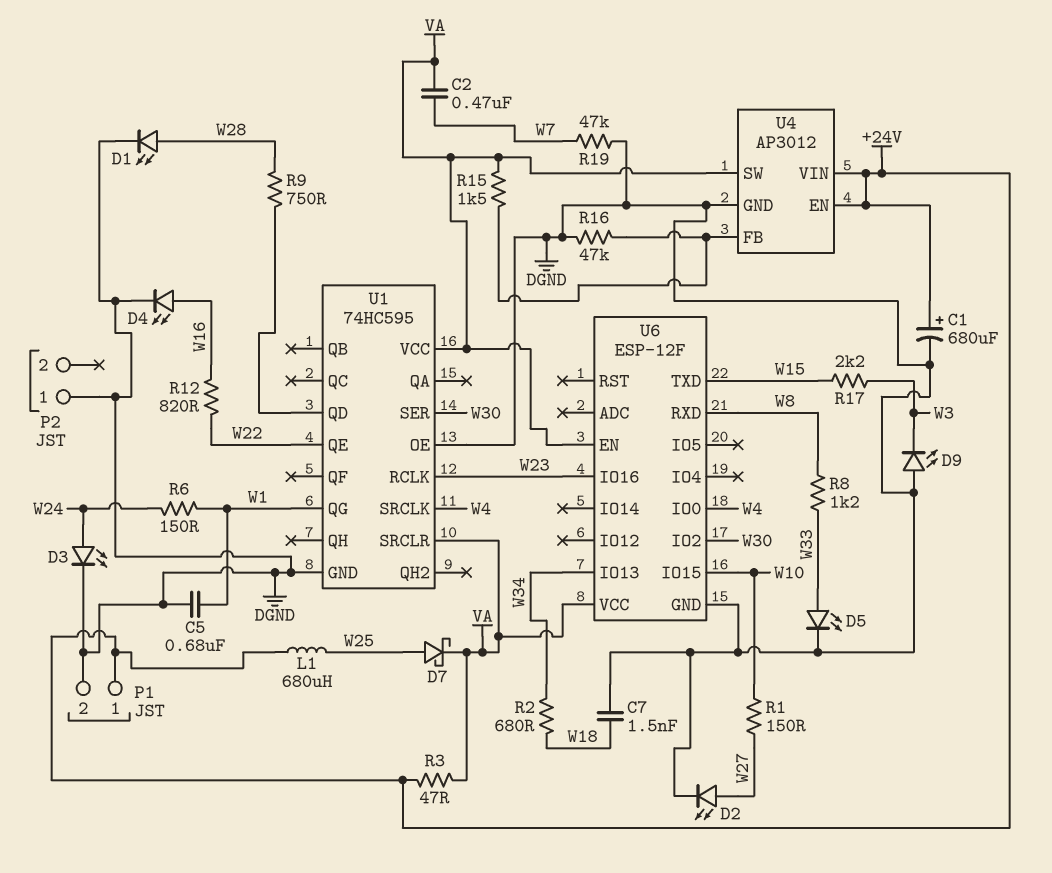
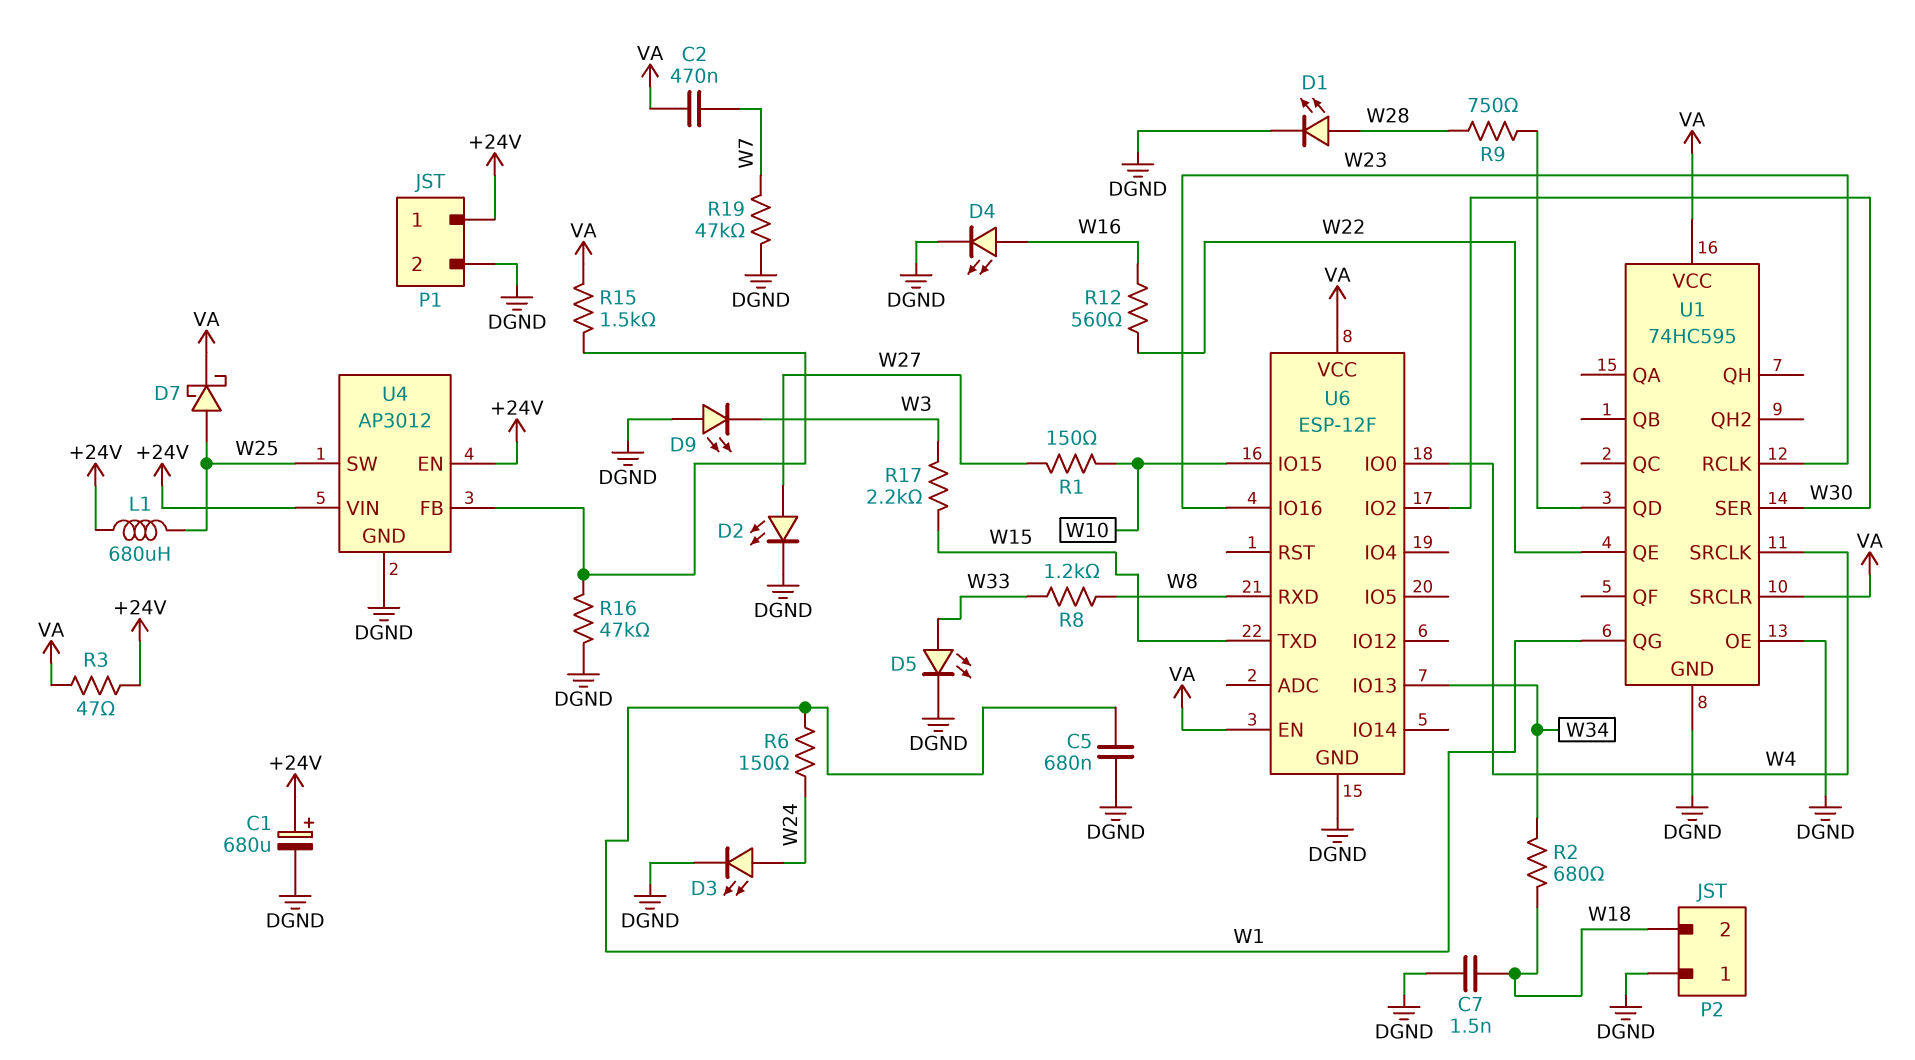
P2 pin 2: none -> W18
R12: 820 (W16, W22) -> 560 (W16, W22)
U4 pin SW: VA -> W25

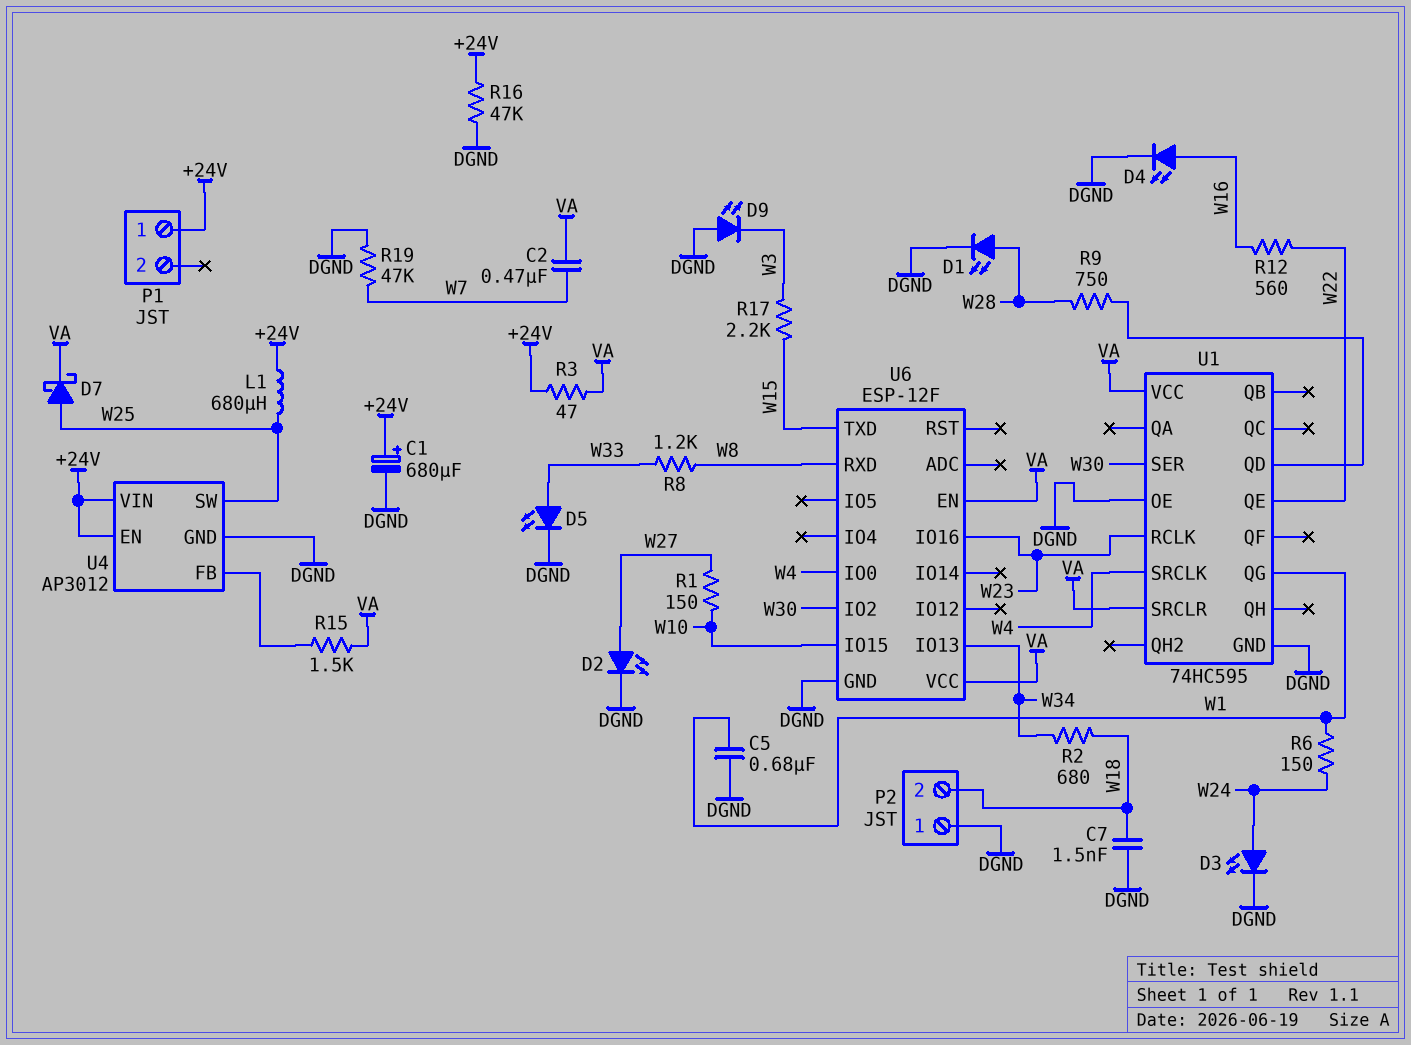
P1 pin 2: DGND -> none
R16: 47k (DGND, U4/FB) -> 47k (+24V, DGND)

